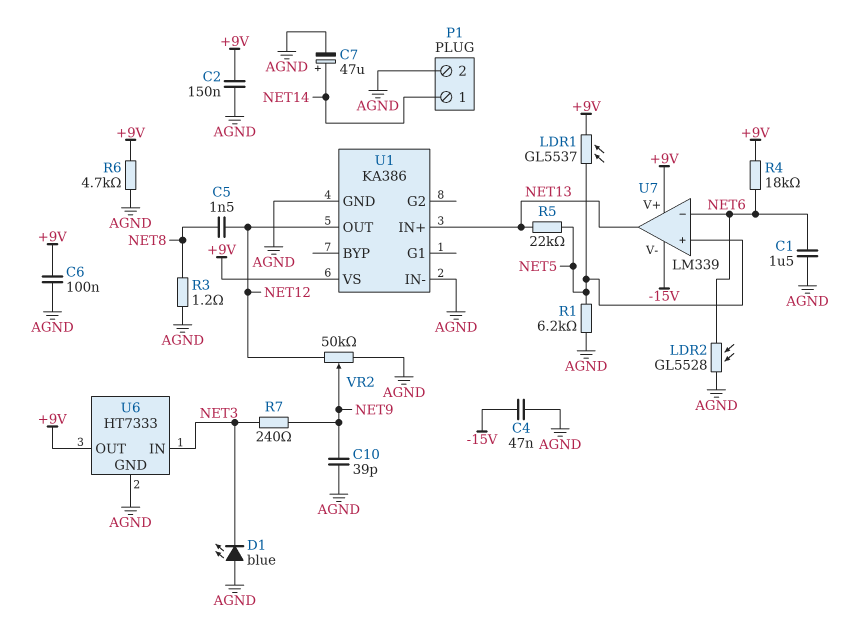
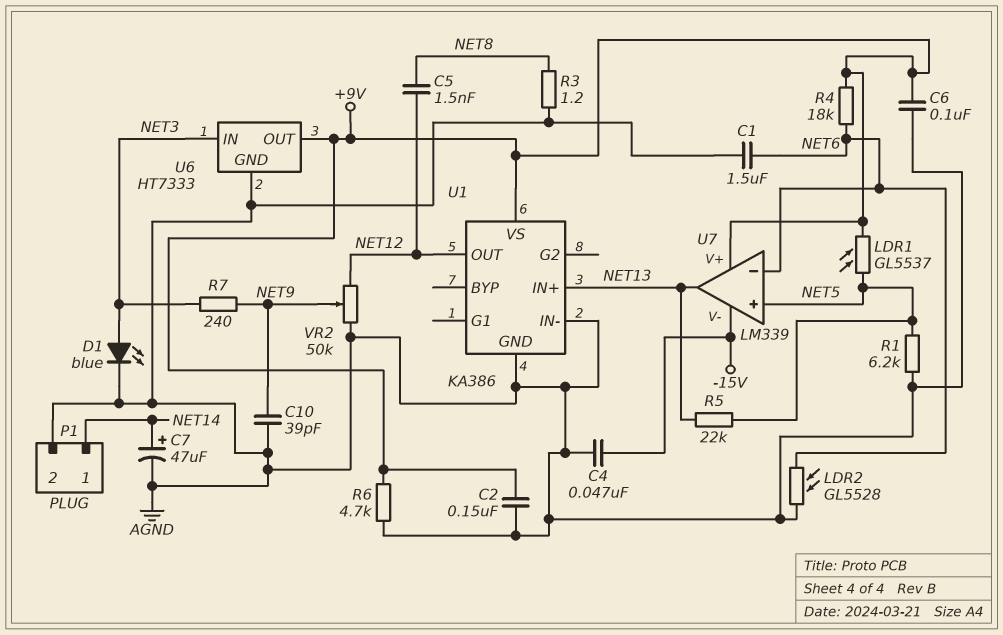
D1: LED blue (A AGND, K NET3) -> LED blue (A NET3, K AGND)

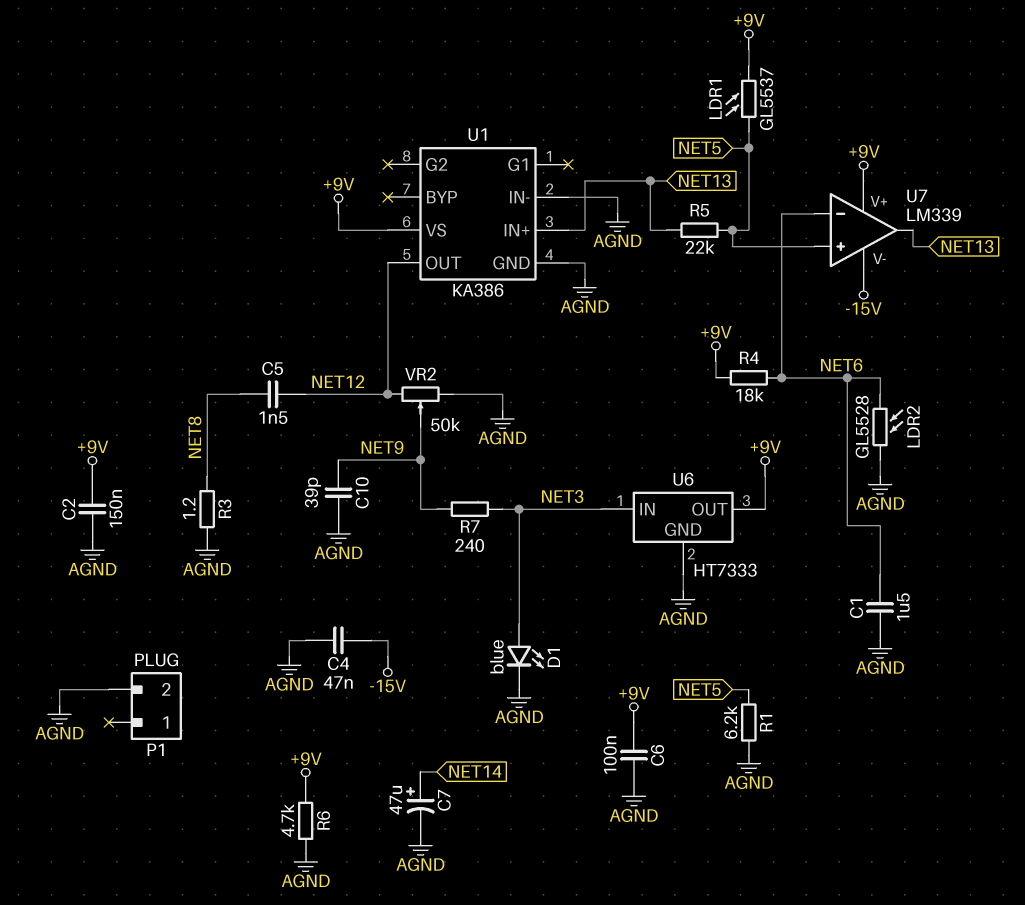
P1 pin 1: NET14 -> none

